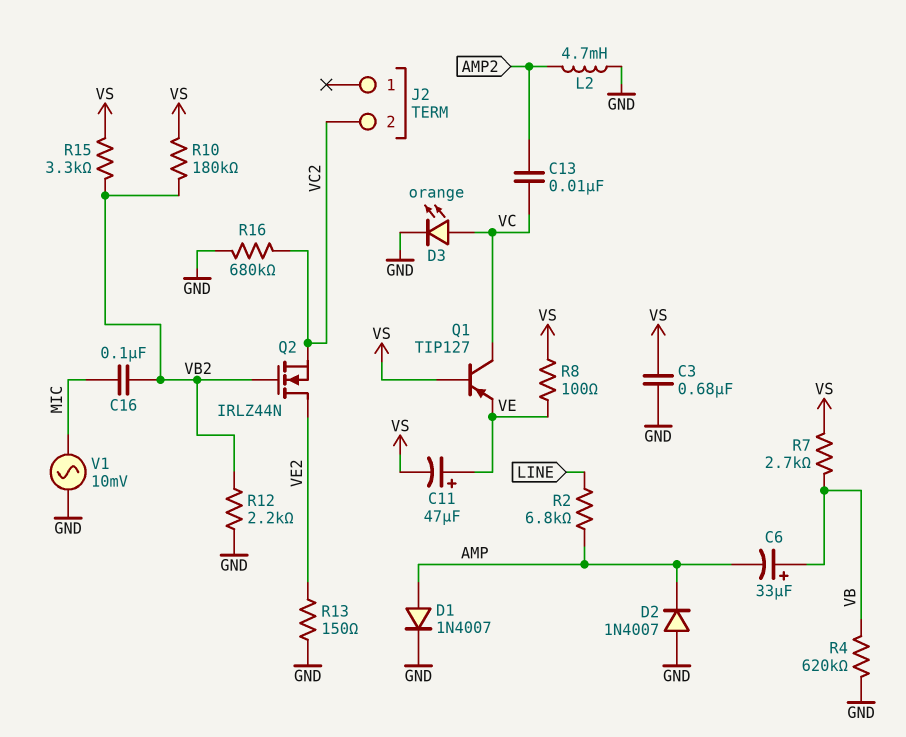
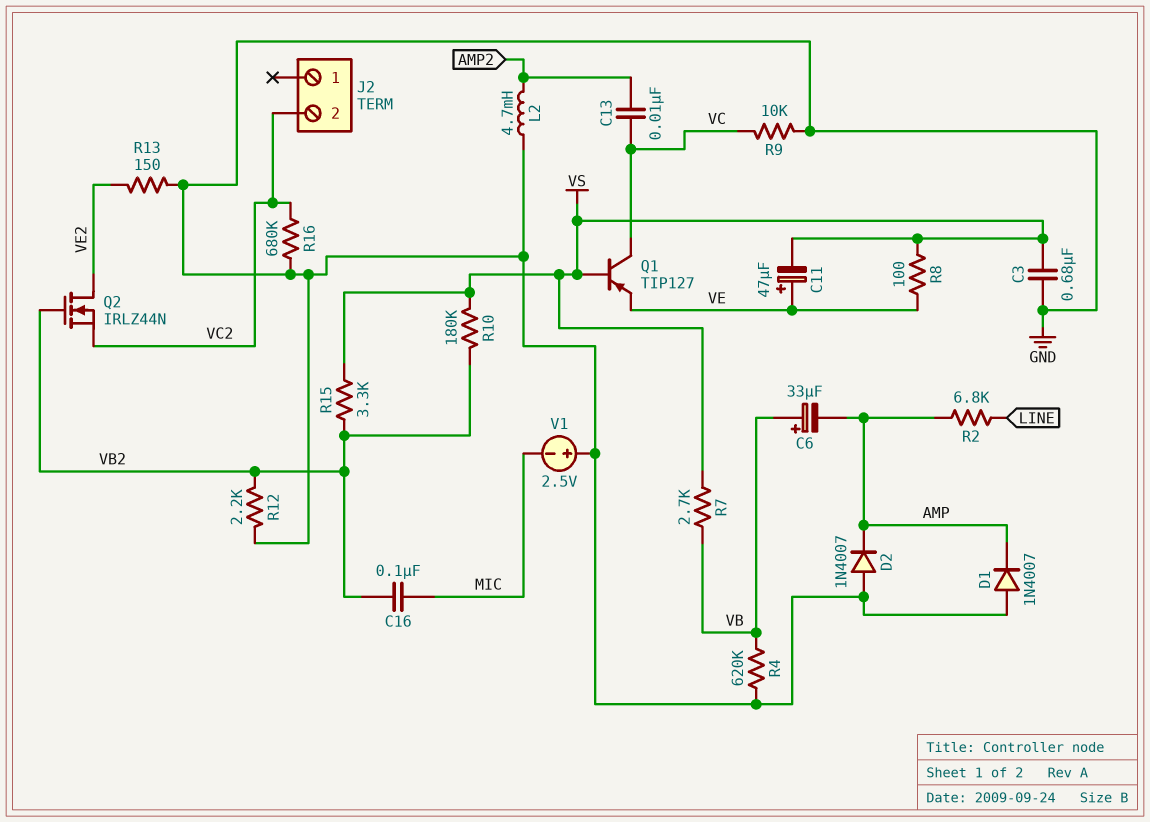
D1: diode 1N4007 (A AMP, K GND) -> diode 1N4007 (A GND, K AMP)
D3: LED orange (A VC, K GND) -> none
R9: none -> 10k (GND, VC)
V1: AC 10mV (GND, MIC) -> 2.5V (plus GND, minus MIC)

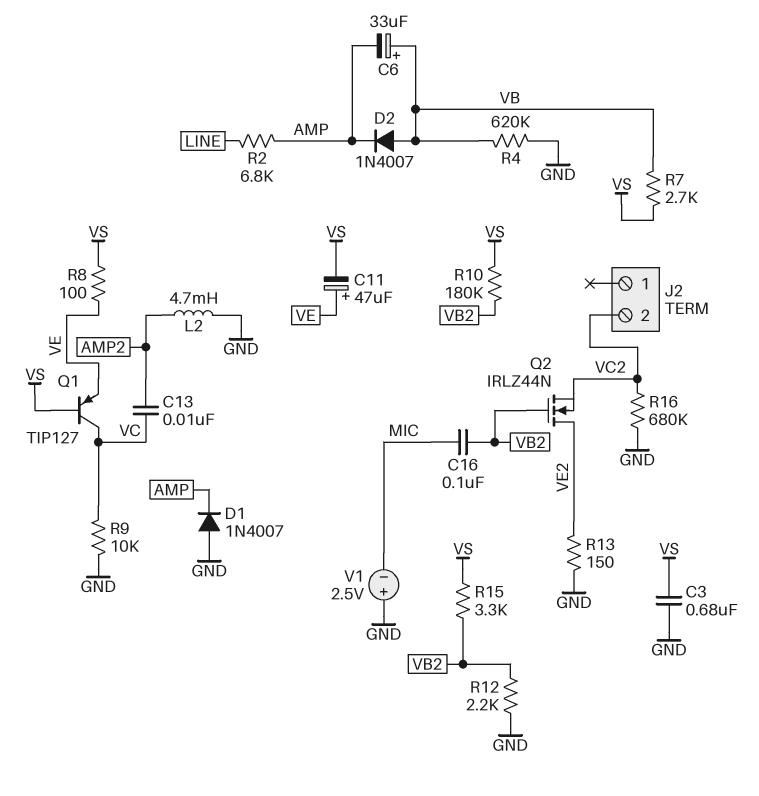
D2: diode 1N4007 (A GND, K AMP) -> diode 1N4007 (A VB, K AMP)

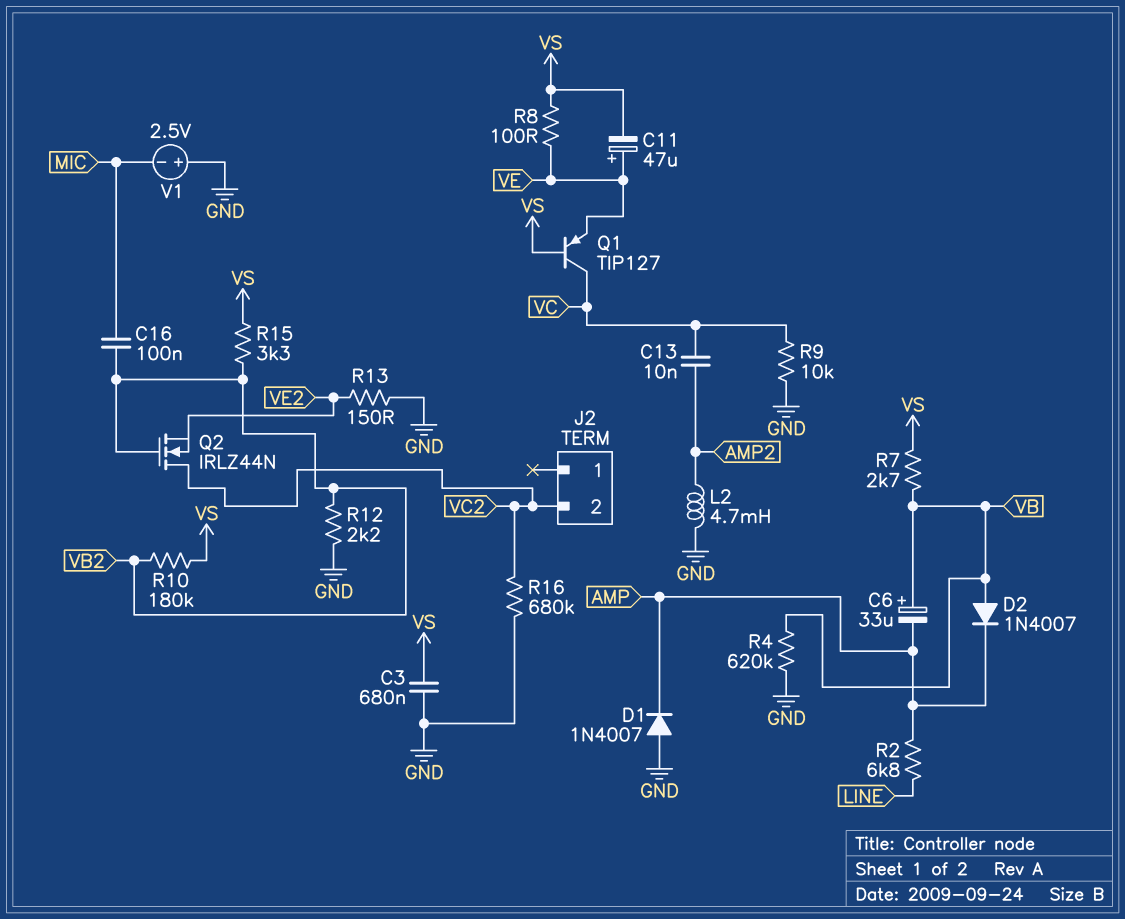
Q2: NMOS IRLZ44N (G VB2, D VE2, S VC2) -> NMOS IRLZ44N (G VB2, D VC2, S VE2)

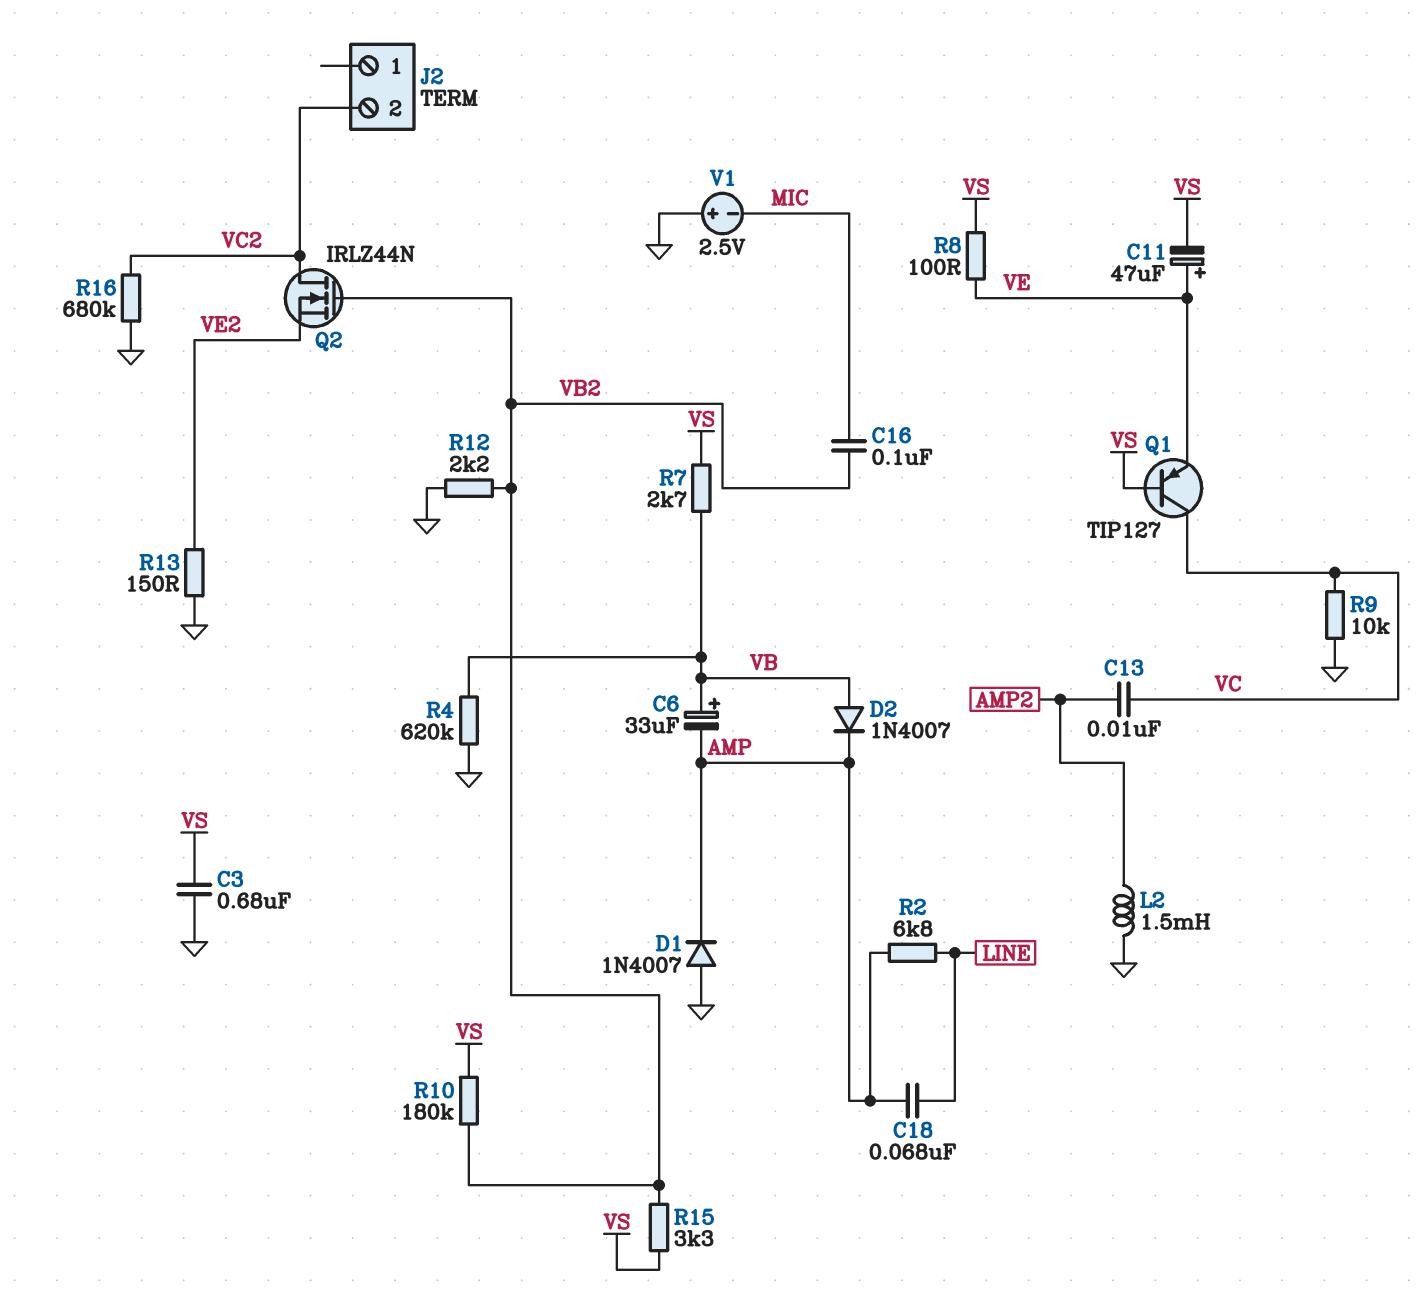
C18: none -> 68nF (AMP, LINE)
L2: 4.7mH (AMP2, GND) -> 1.5mH (AMP2, GND)

